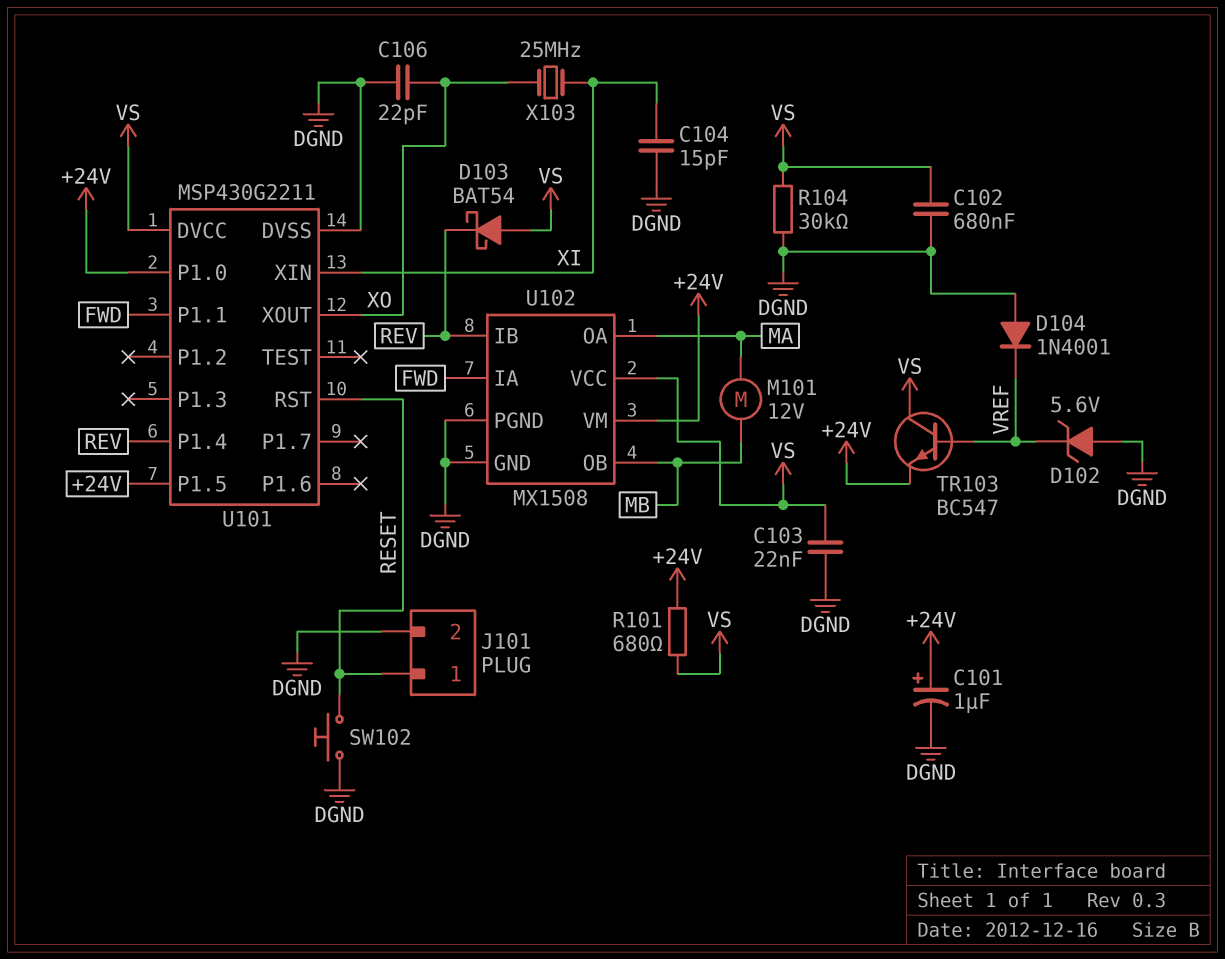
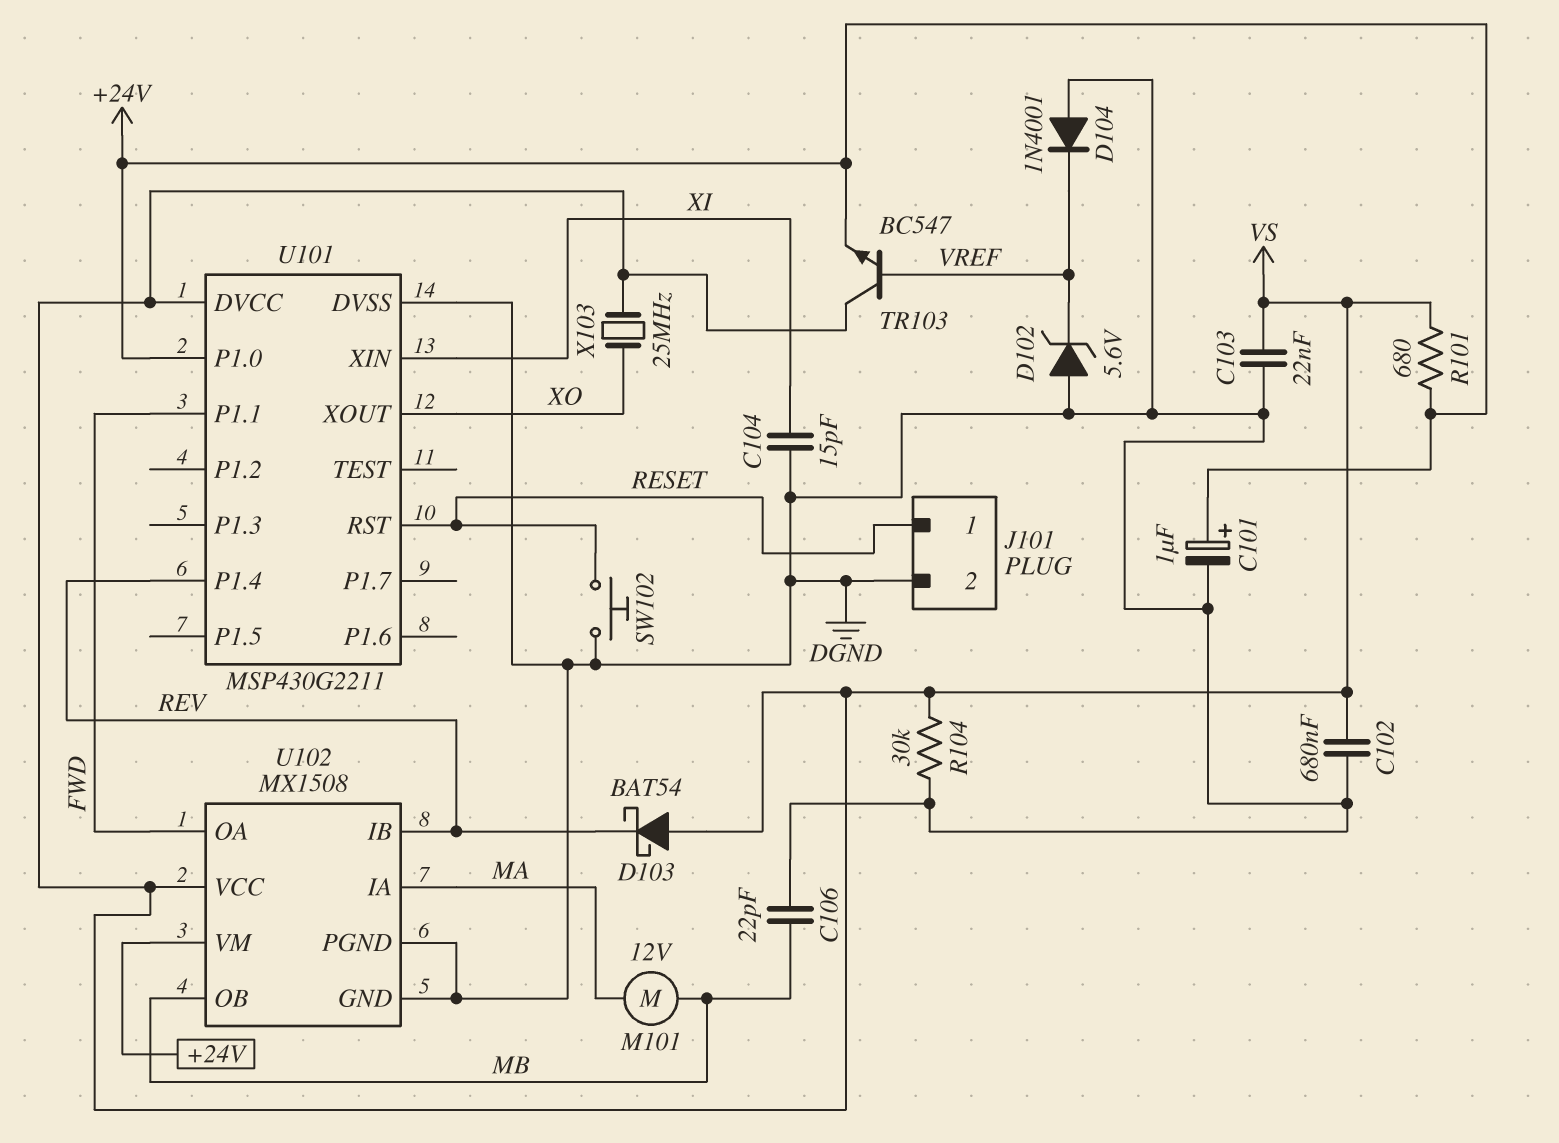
C106: 22pF (DGND, XO) -> 22pF (DGND, MB)
U101 pin P1.5: +24V -> none
U102 pin IA: FWD -> MA
U102 pin OA: MA -> FWD
X103: 25MHz (XI, XO) -> 25MHz (VS, XO)

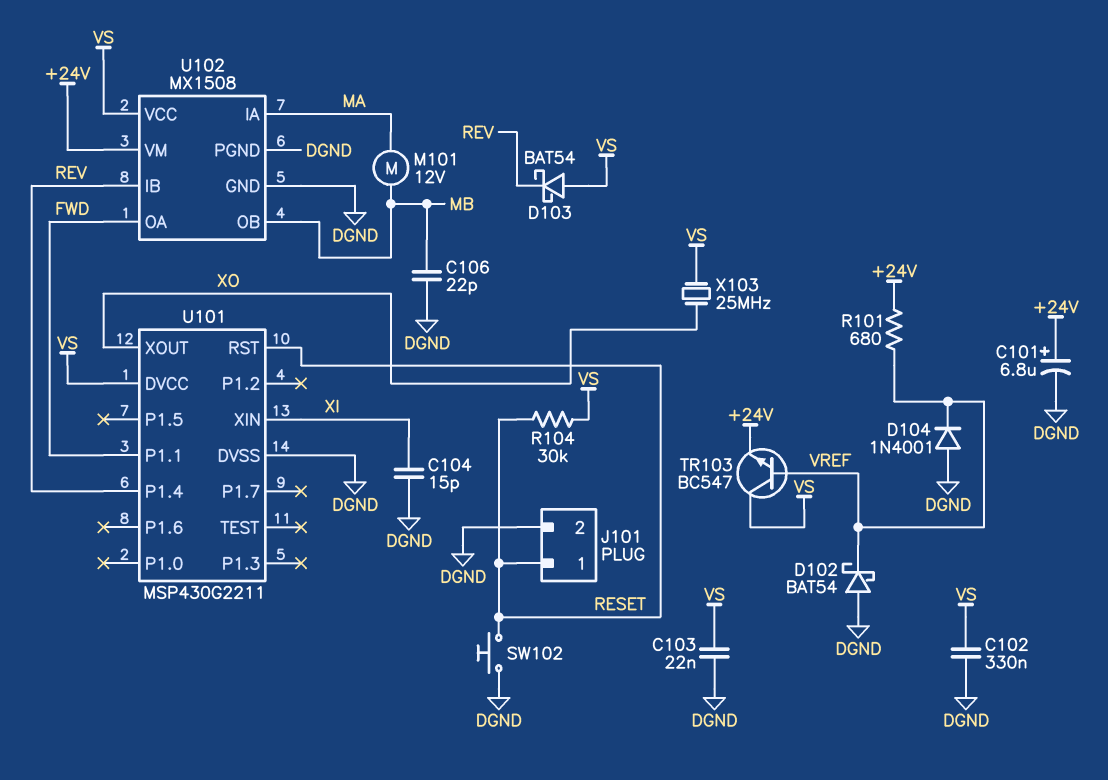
C101: 1uF (plus +24V, minus DGND) -> 6.8uF (plus +24V, minus DGND)
C102: 680nF (DGND, VS) -> 330nF (DGND, VS)
D102: zener 5.6V (A DGND, K VREF) -> schottky BAT54 (A DGND, K VREF)
R101: 680 (+24V, VS) -> 680 (+24V, VREF)
R104: 30k (DGND, VS) -> 30k (RESET, VS)
U101 pin P1.0: +24V -> none

